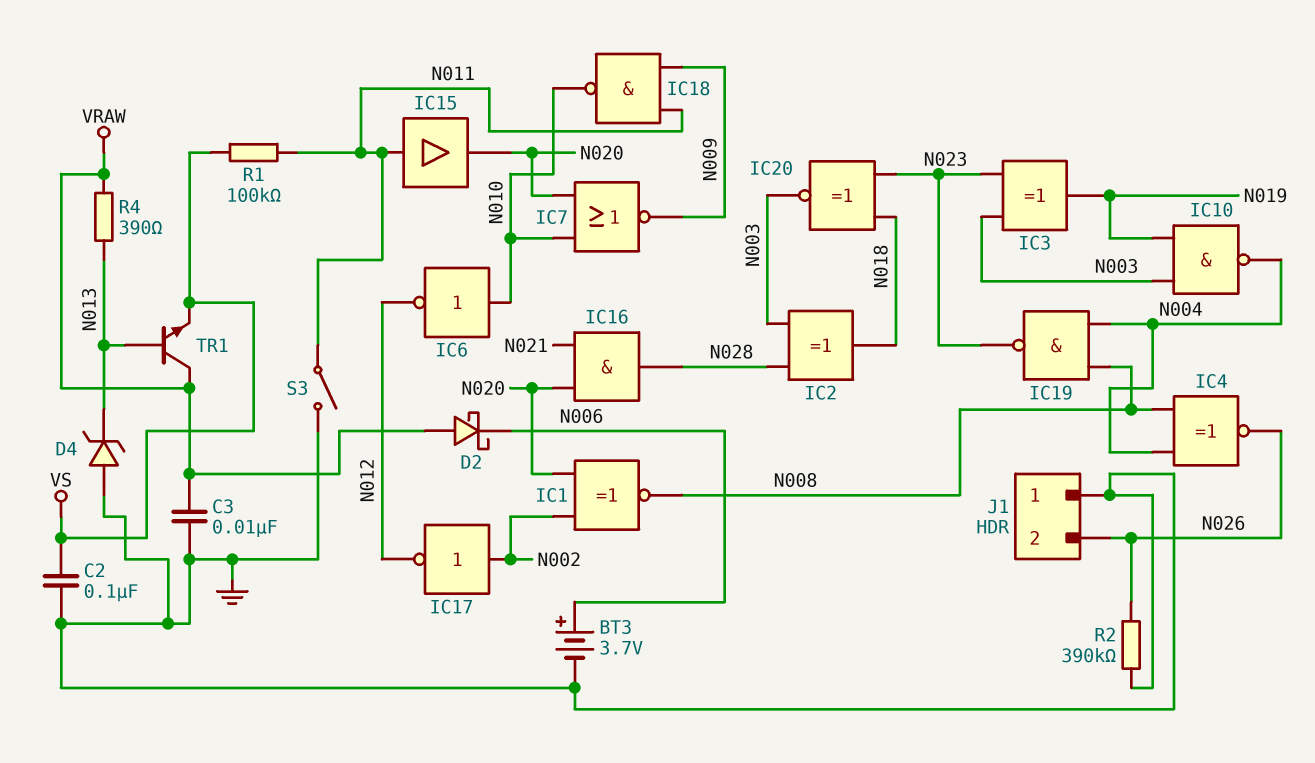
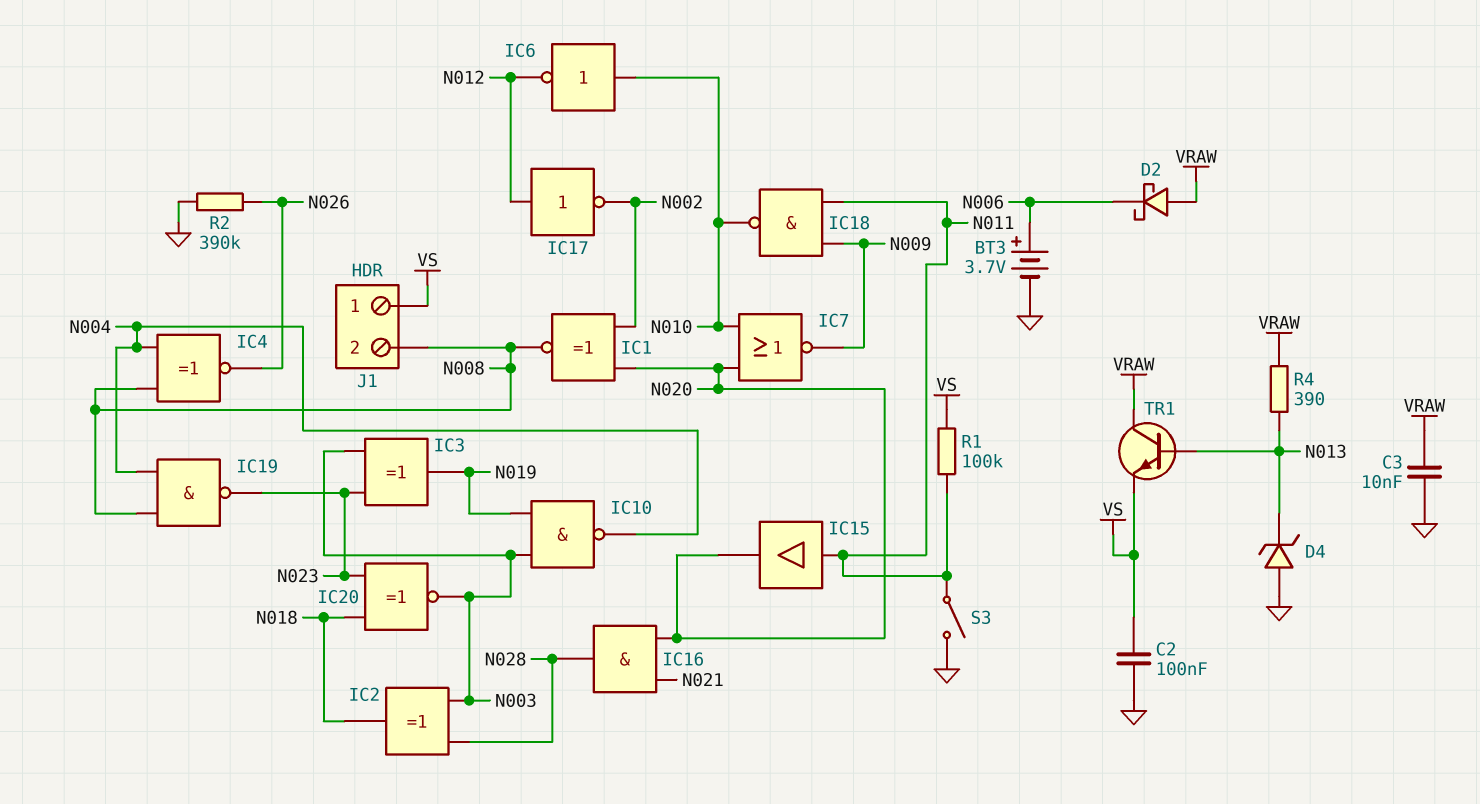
IC17: NOT (in N002, out N012) -> NOT (in N012, out N002)
J1 pin 1: GND -> VS
J1 pin 2: N026 -> N008

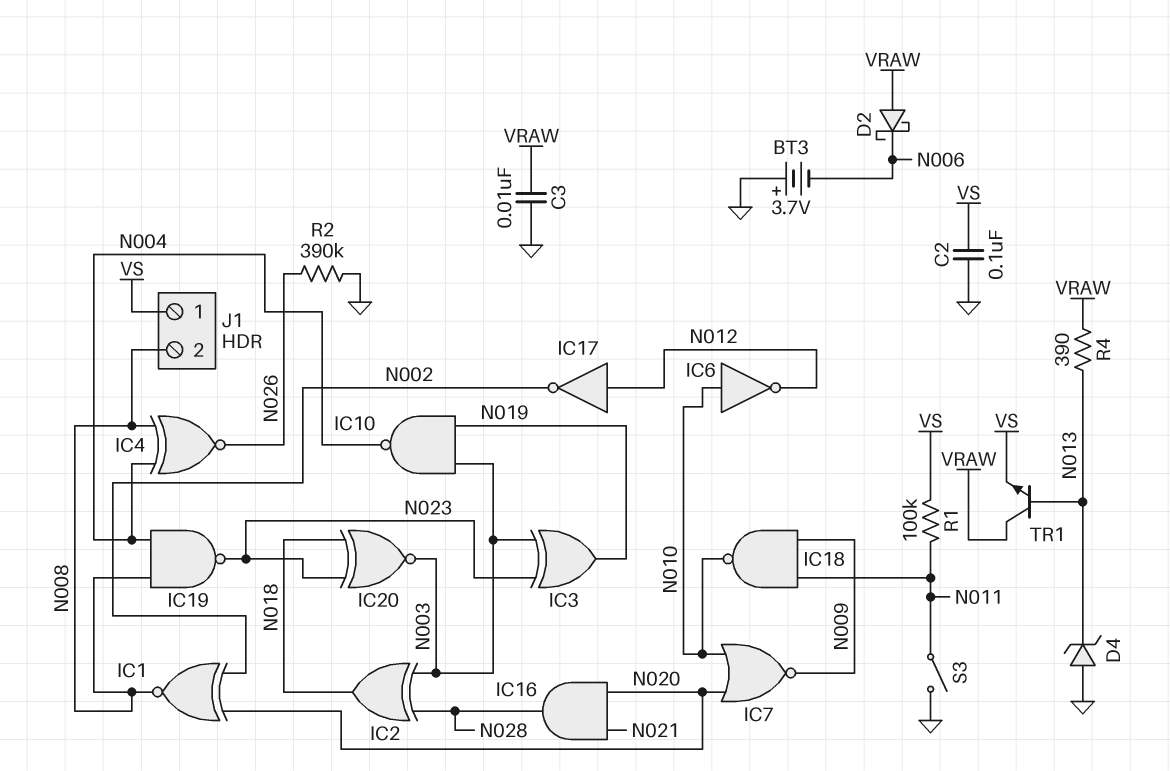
BT3: 3.7V (plus N006, minus GND) -> 3.7V (plus GND, minus N006)
IC15: buffer (in N011, out N020) -> none

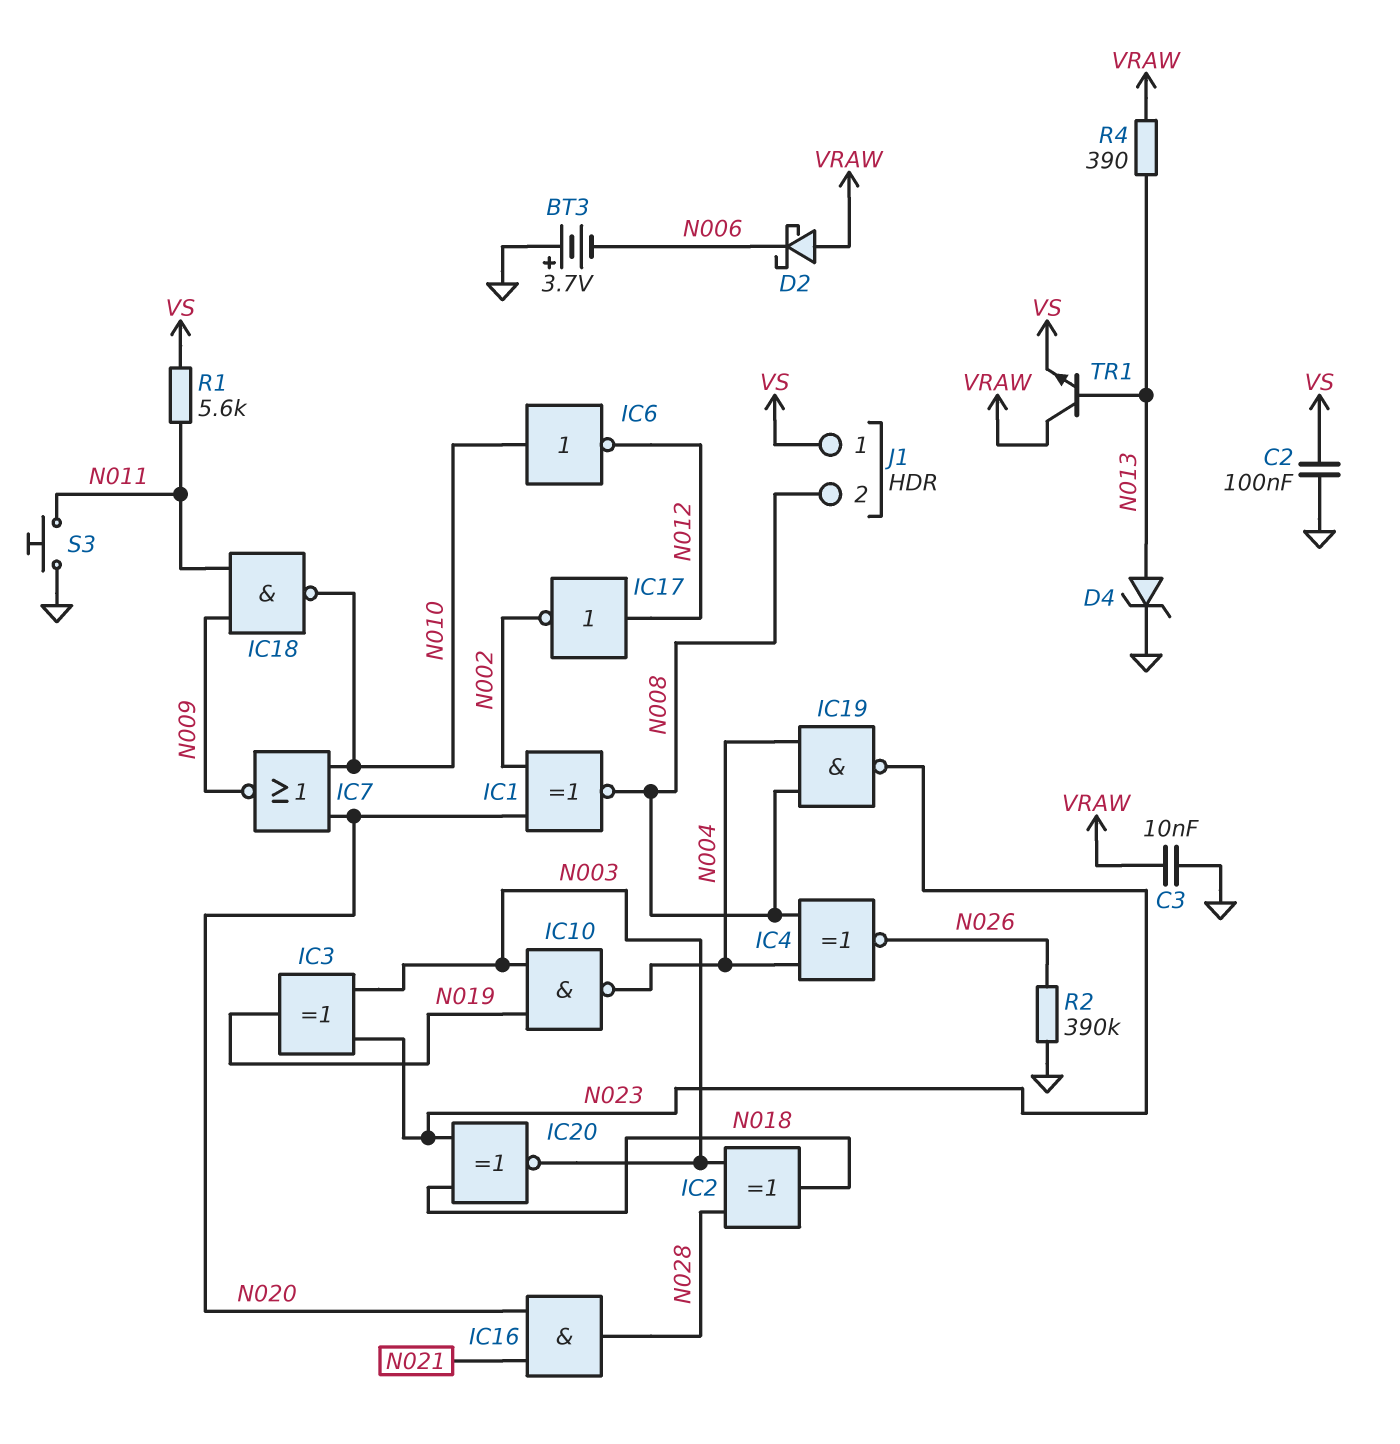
D4: zener (A GND, K N013) -> zener (A N013, K GND)
R1: 100k (N011, VS) -> 5.6k (N011, VS)
S3: switch (GND, N011) -> button (GND, N011)

